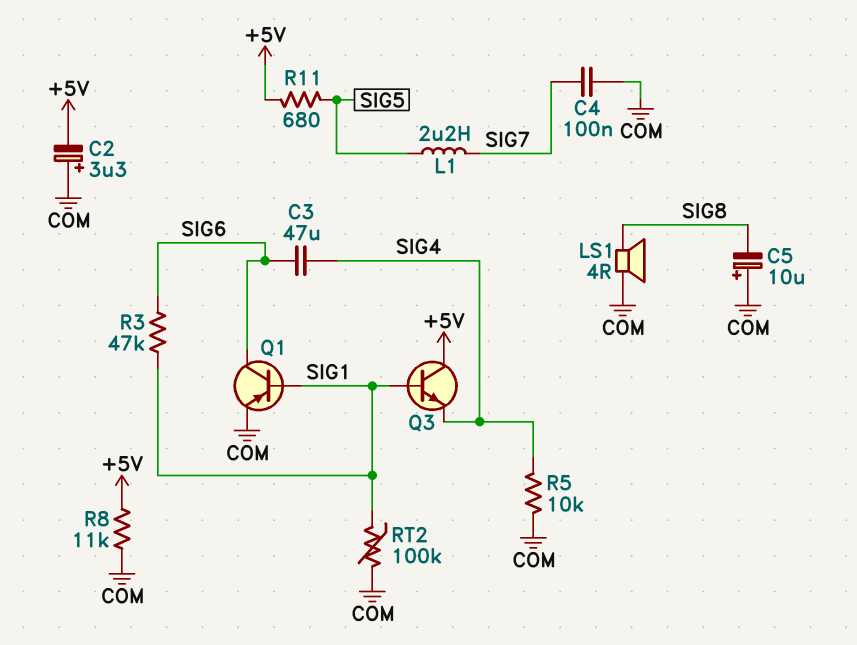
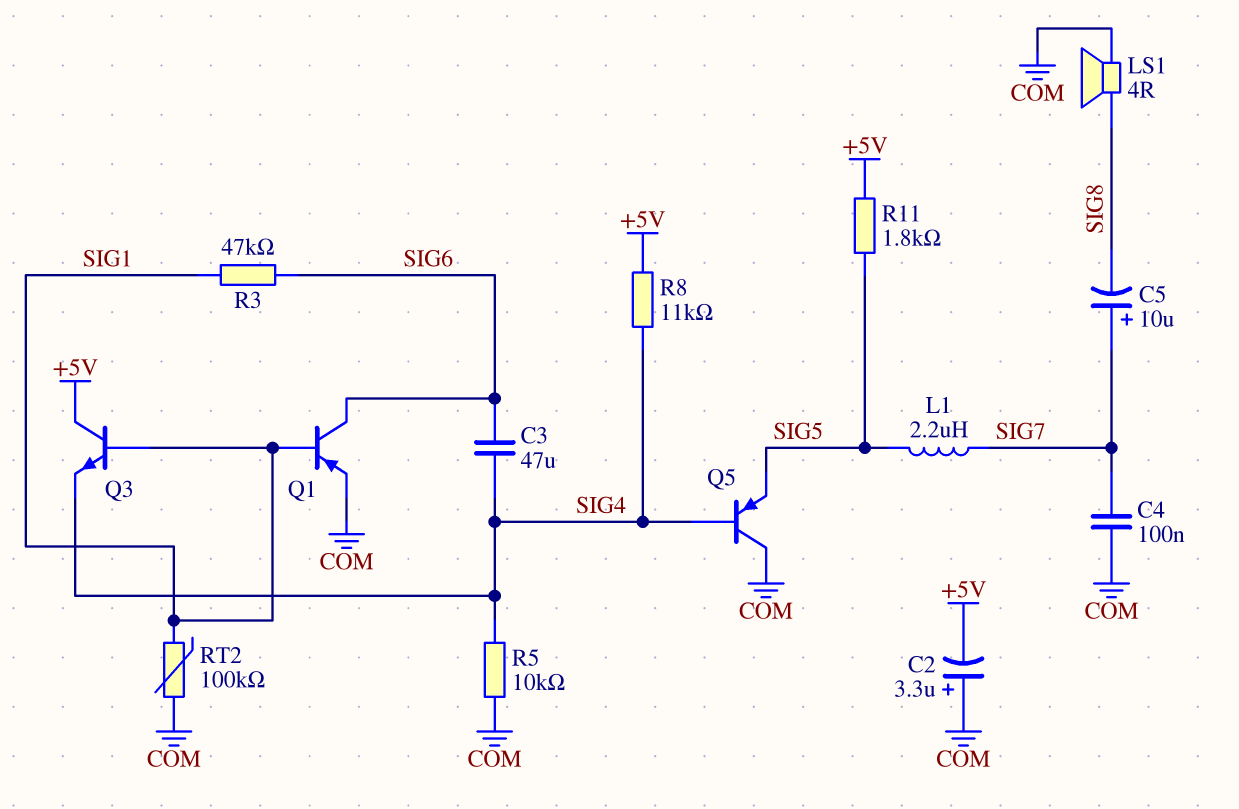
C5: 10uF (plus COM, minus SIG8) -> 10uF (plus SIG7, minus SIG8)
Q5: none -> PNP (B SIG4, C COM, E SIG5)
R8: 11k (+5V, COM) -> 11k (+5V, SIG4)
R11: 680 (+5V, SIG5) -> 1.8k (+5V, SIG5)

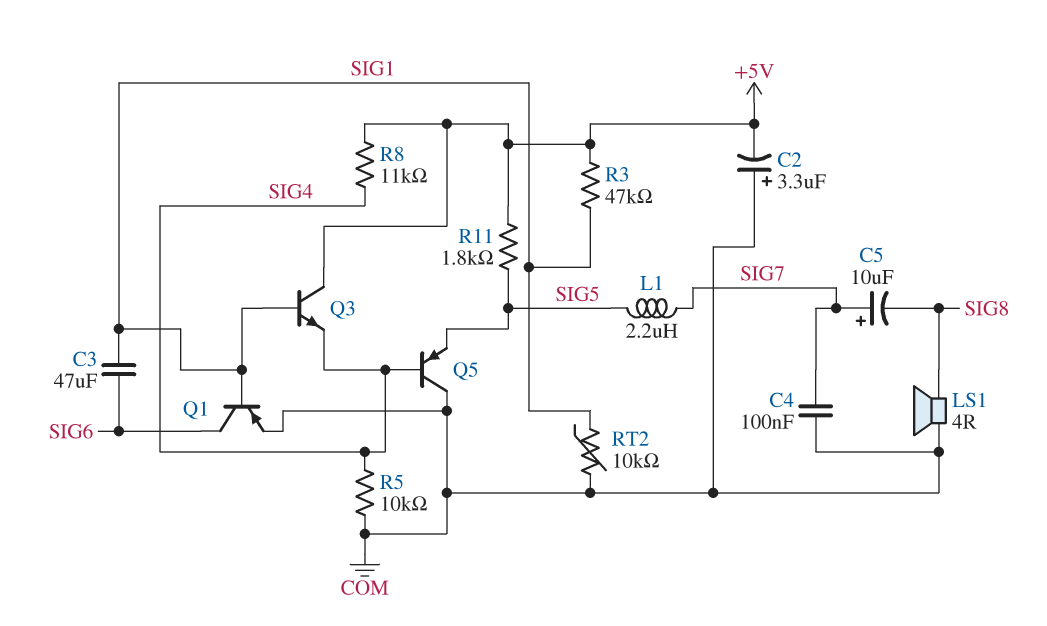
C3: 47uF (SIG4, SIG6) -> 47uF (SIG1, SIG6)
R3: 47k (SIG1, SIG6) -> 47k (+5V, SIG1)
RT2: 100k (COM, SIG1) -> 10k (COM, SIG1)

